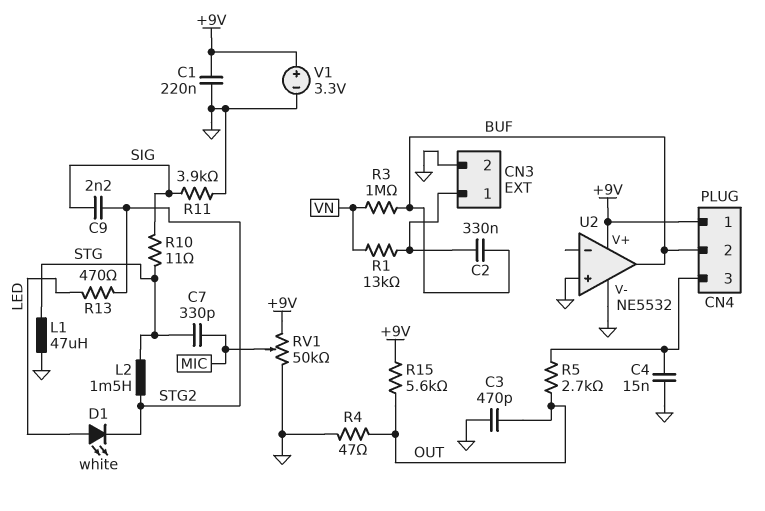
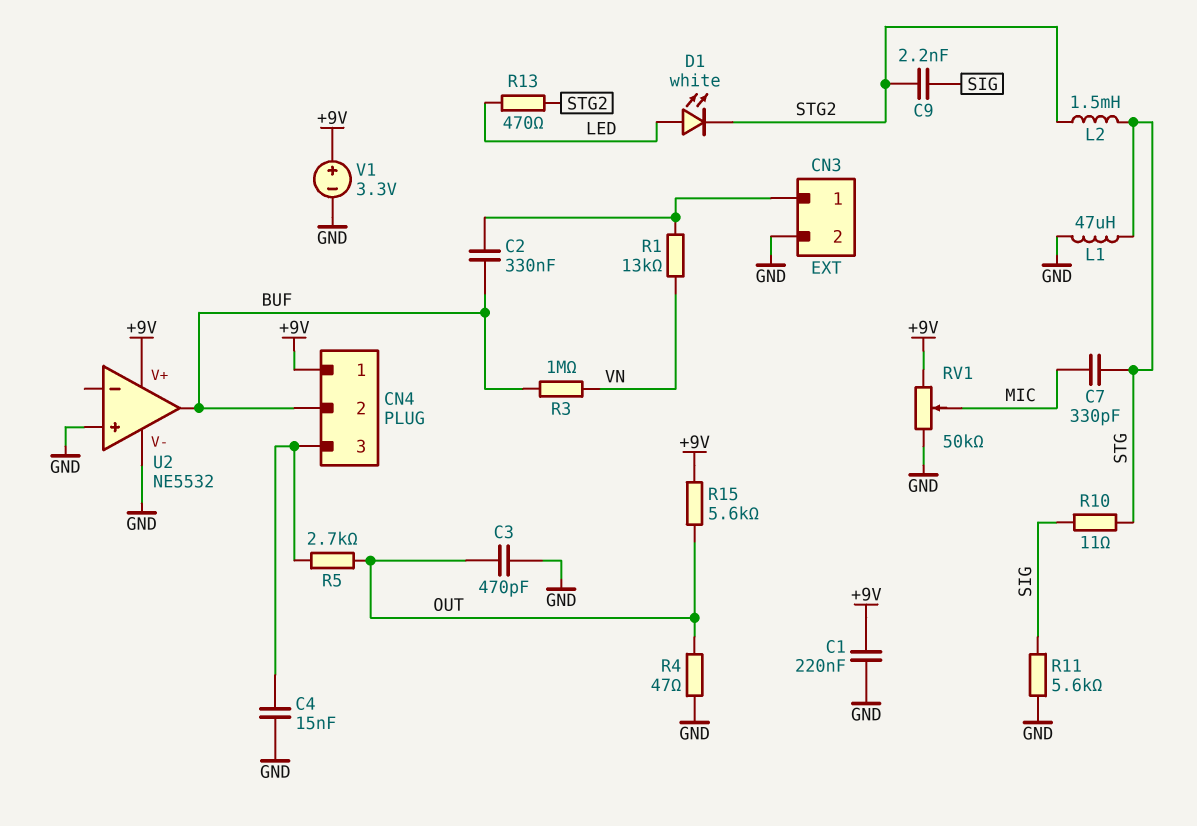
R11: 3.9k (GND, SIG) -> 5.6k (GND, SIG)

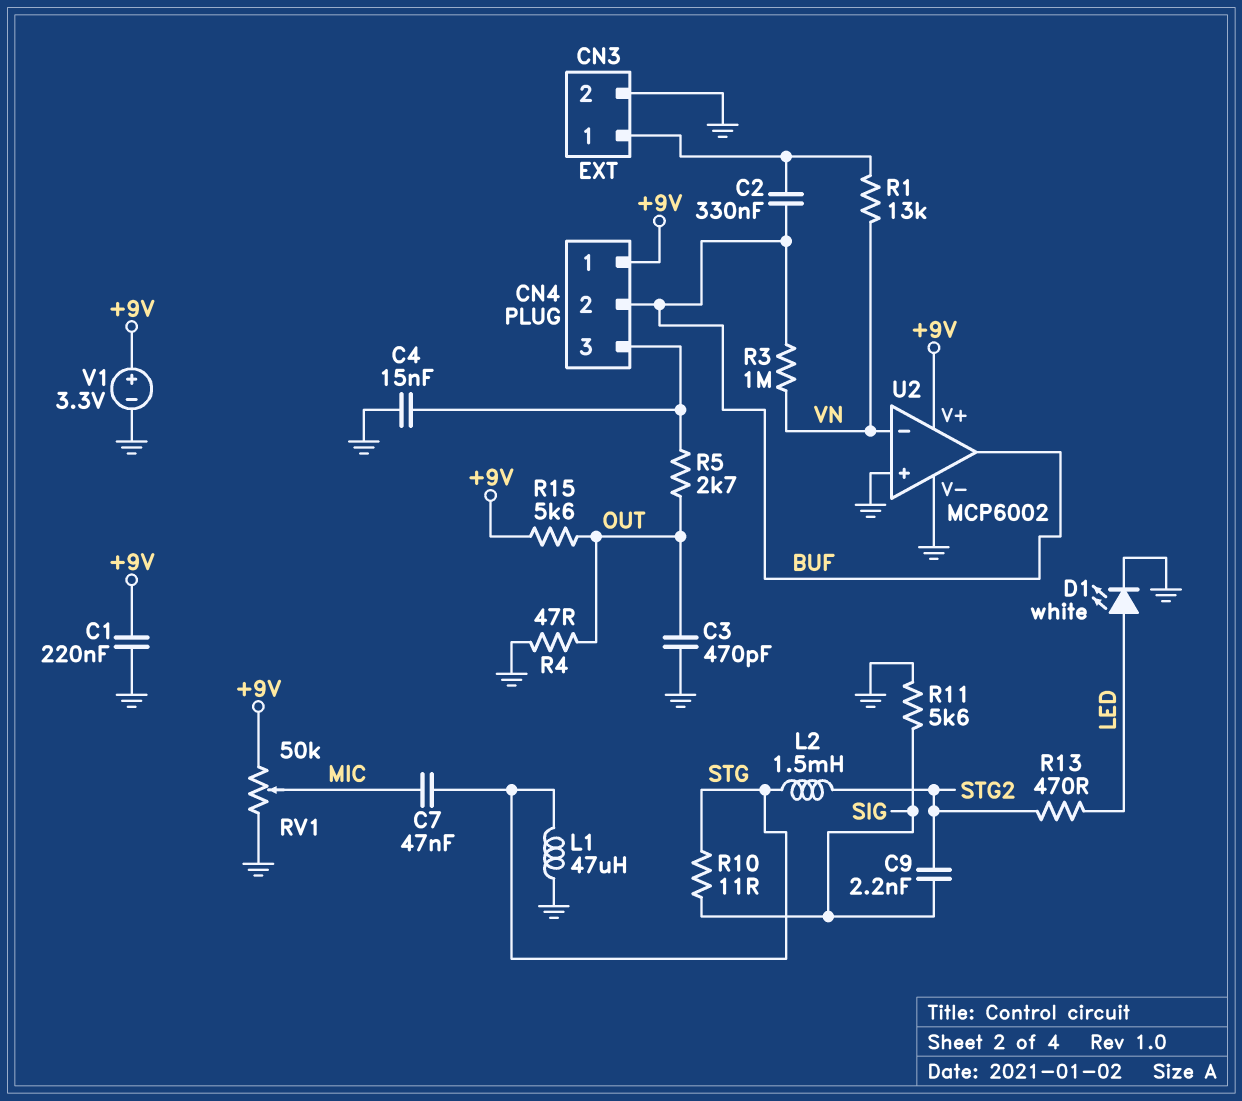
C7: 330pF (MIC, STG) -> 47nF (MIC, STG)
D1: LED white (A LED, K STG2) -> LED white (A LED, K GND)
U2: NE5532 -> MCP6002
U2 pin in-: none -> VN

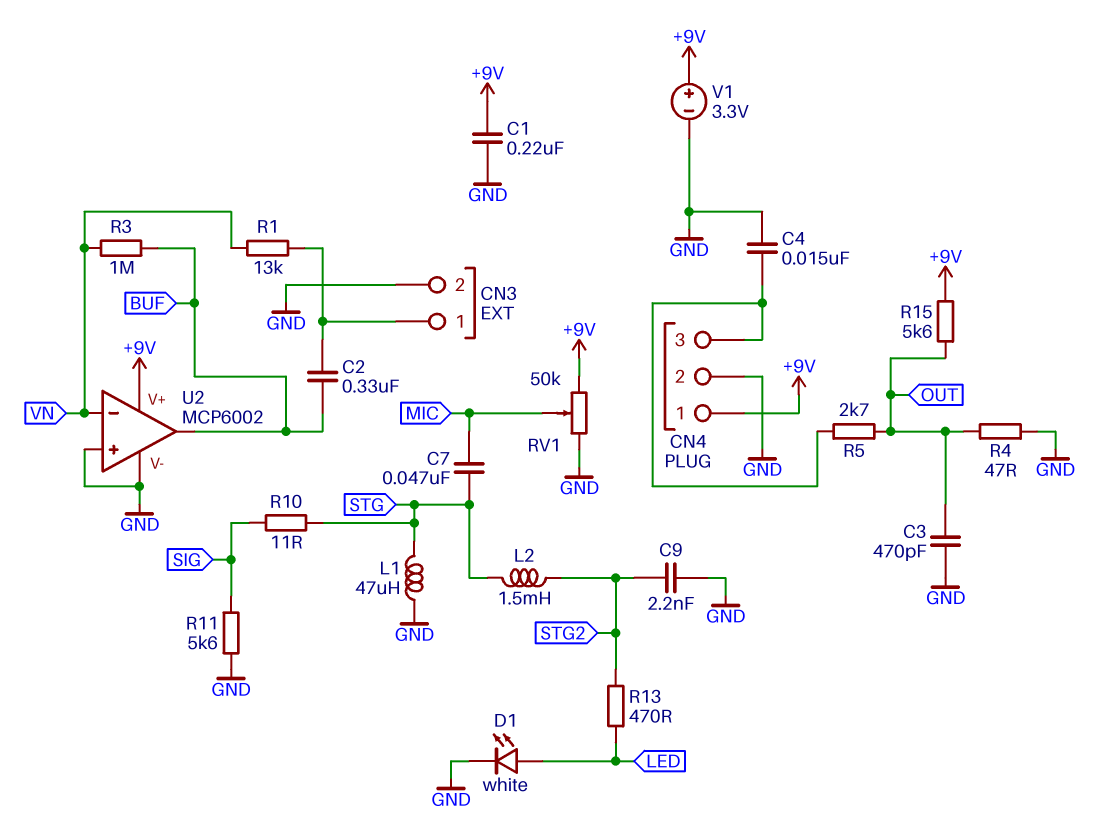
C9: 2.2nF (SIG, STG2) -> 2.2nF (GND, STG2)
CN4 pin 2: BUF -> GND

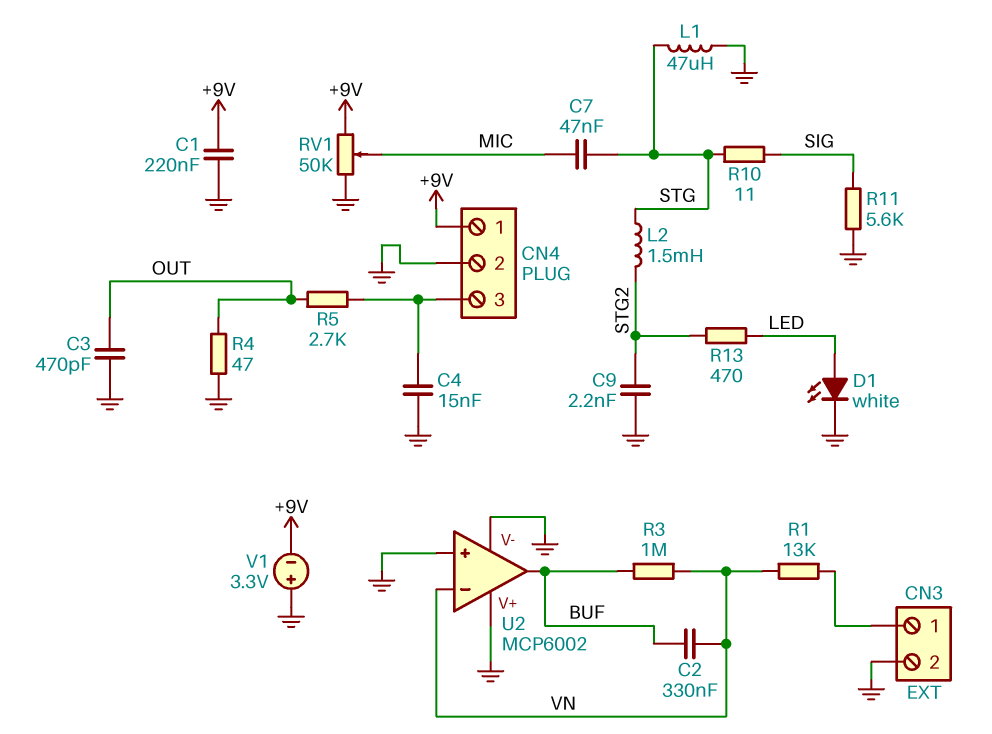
C2: 330nF (BUF, CN3/1) -> 330nF (BUF, VN)
R15: 5.6k (+9V, OUT) -> none
U2 pin V+: +9V -> GND
V1: 3.3V (plus +9V, minus GND) -> 3.3V (plus GND, minus +9V)

